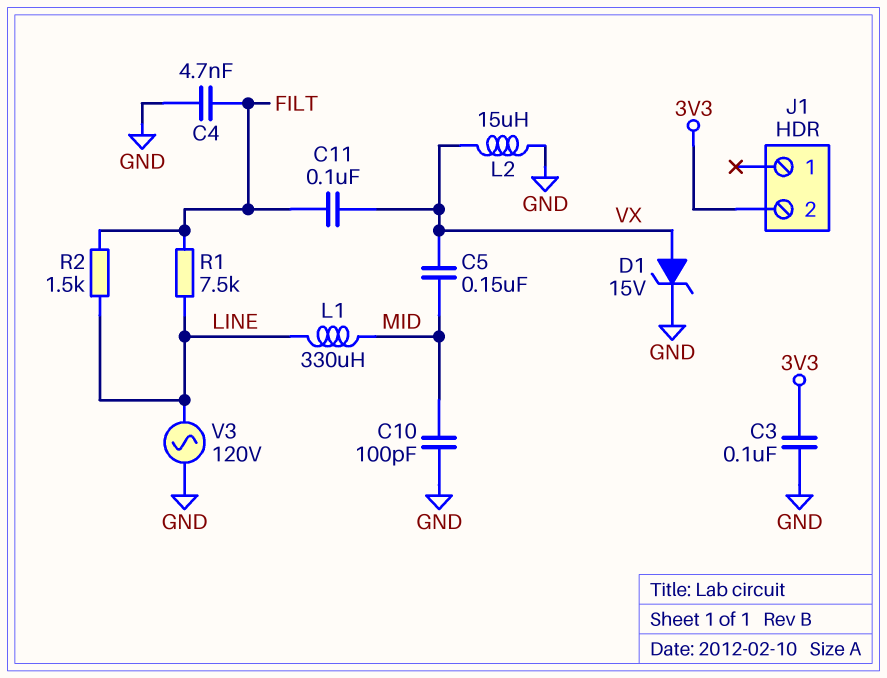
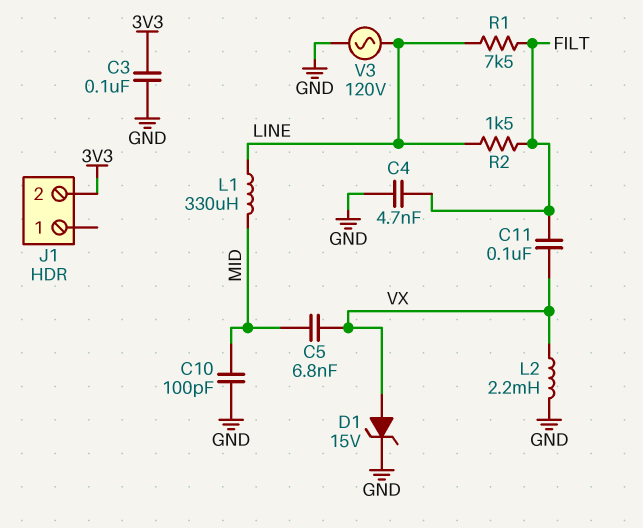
C5: 150nF (MID, VX) -> 6.8nF (MID, VX)
L2: 15uH (GND, VX) -> 2.2mH (GND, VX)

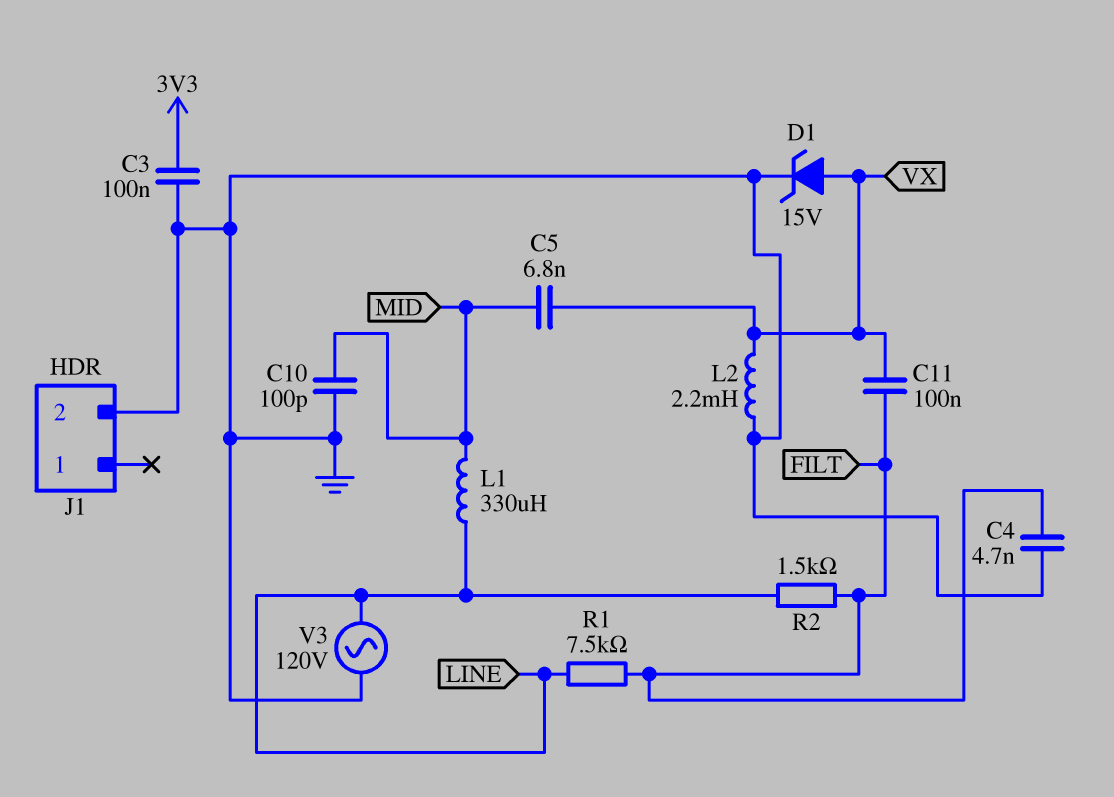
J1 pin 2: 3V3 -> GND

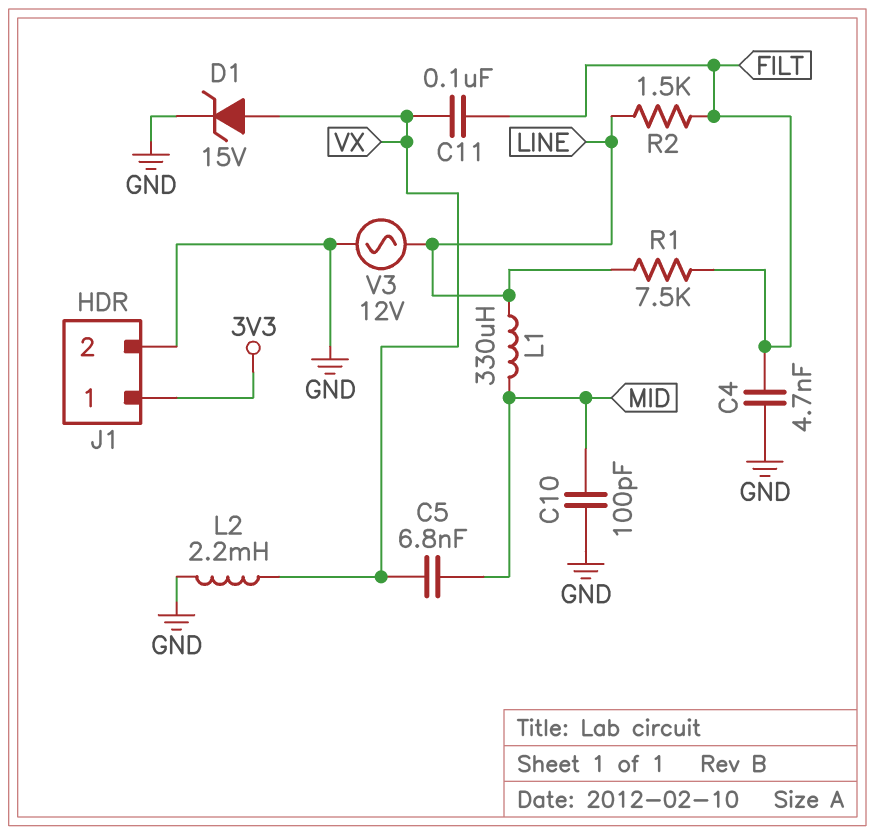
C3: 100nF (3V3, GND) -> none
J1 pin 1: none -> 3V3
V3: AC 120V (GND, LINE) -> AC 12V (GND, LINE)

